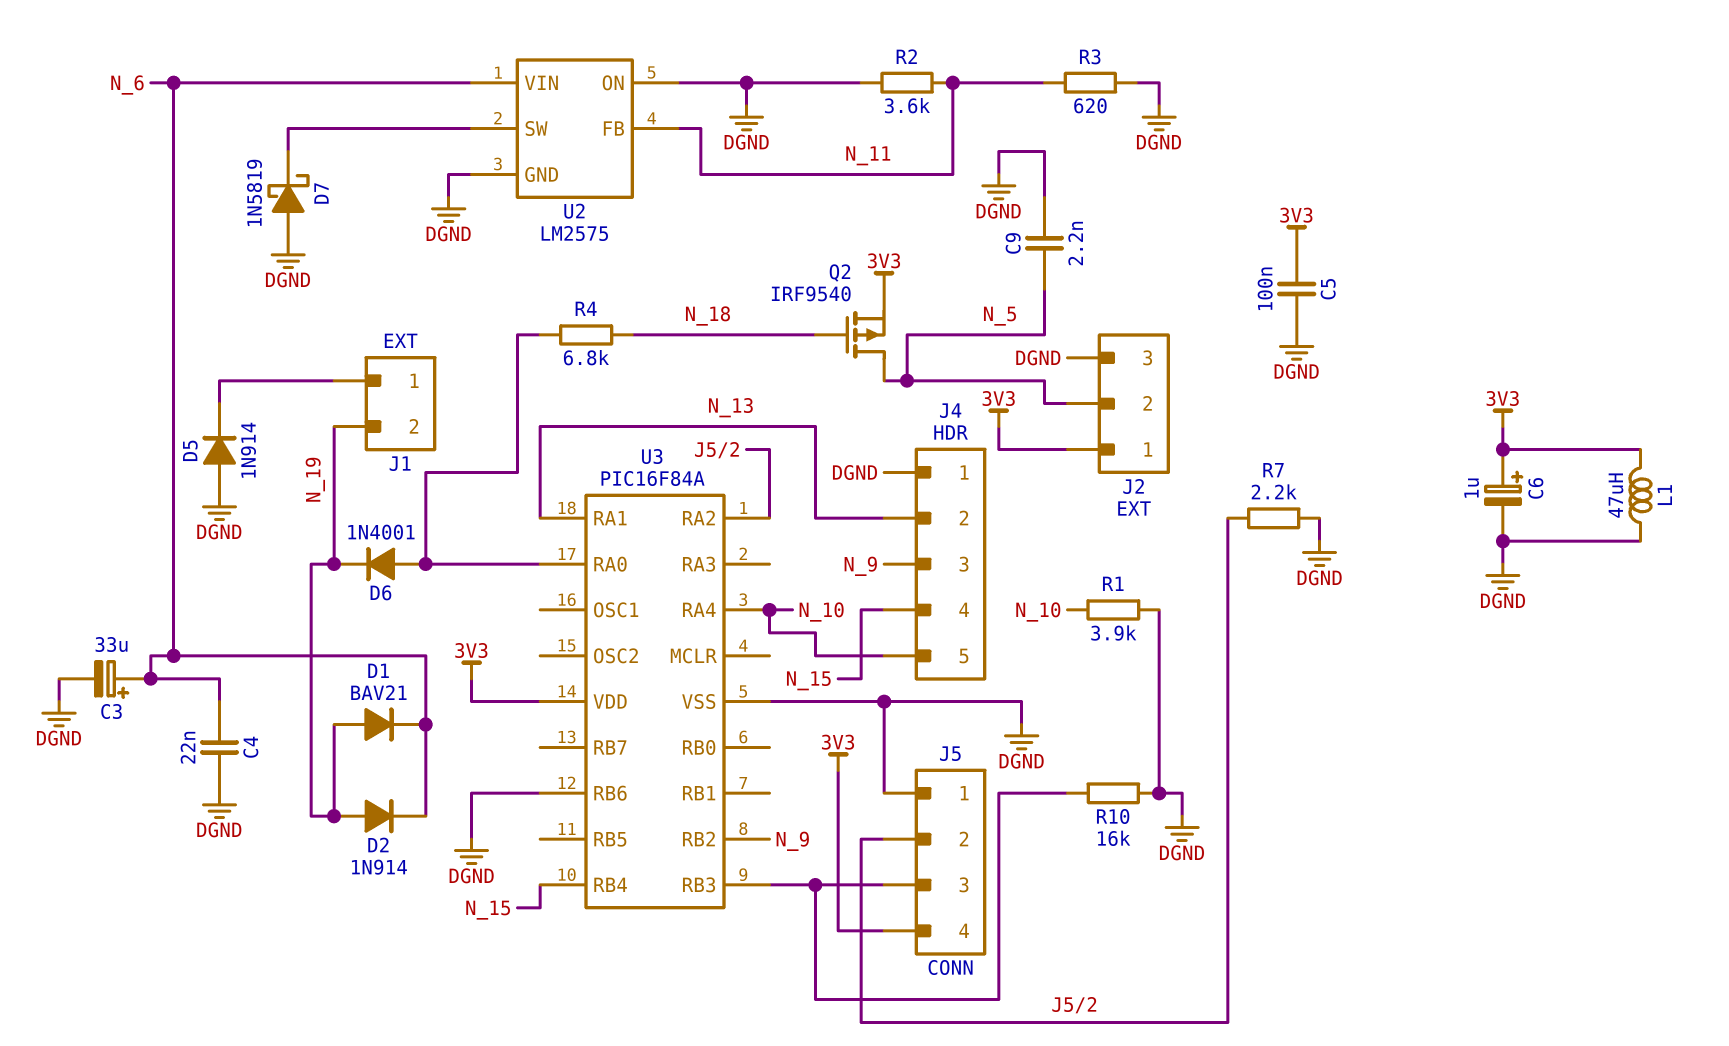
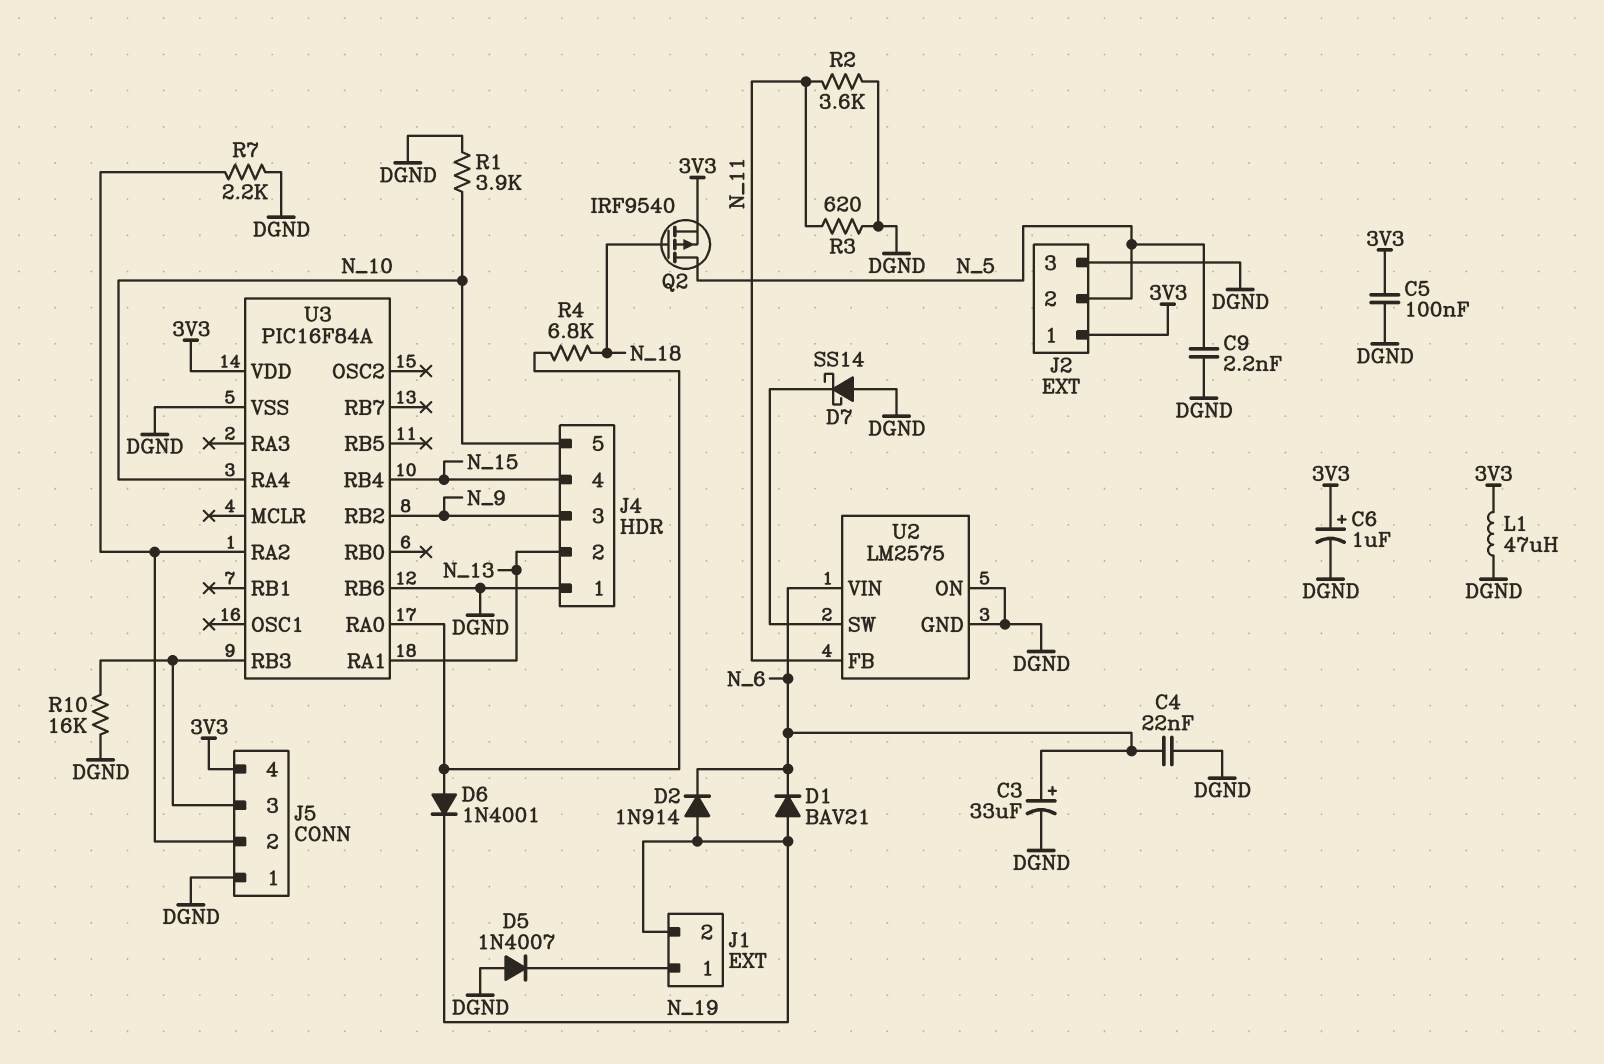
D5: diode 1N914 (A DGND, K J1/1) -> diode 1N4007 (A DGND, K J1/1)
D7: schottky 1N5819 (A DGND, K U2/SW) -> schottky SS14 (A DGND, K U2/SW)

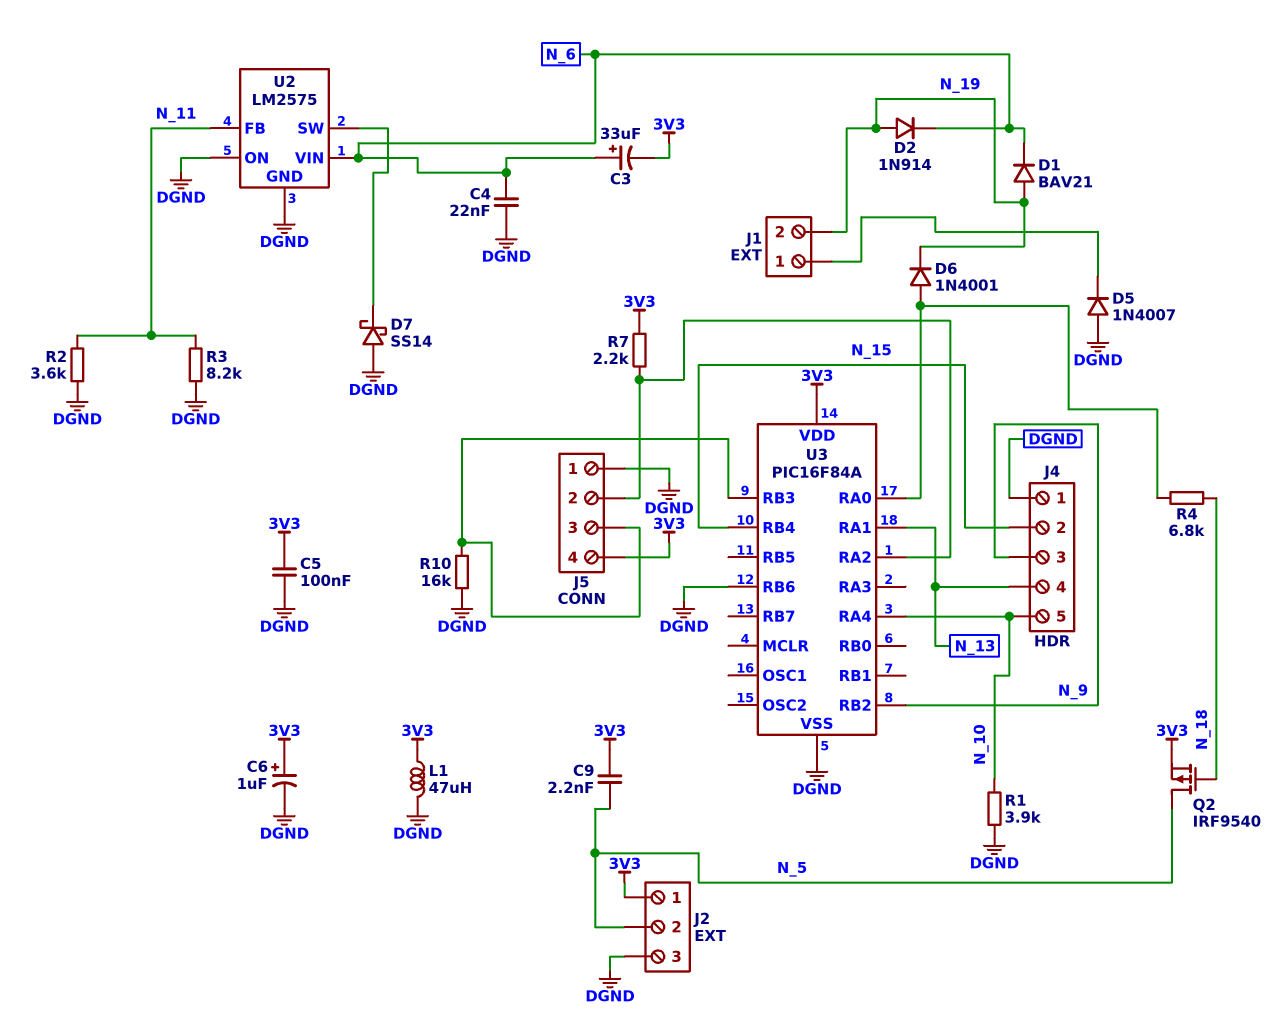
C3: 33uF (plus N_6, minus DGND) -> 33uF (plus N_6, minus 3V3)
C9: 2.2nF (DGND, N_5) -> 2.2nF (3V3, N_5)
J4 pin 2: N_13 -> N_15
J4 pin 4: N_15 -> N_13
R3: 620 (DGND, N_11) -> 8.2k (DGND, N_11)
R7: 2.2k (DGND, J5/2) -> 2.2k (3V3, J5/2)

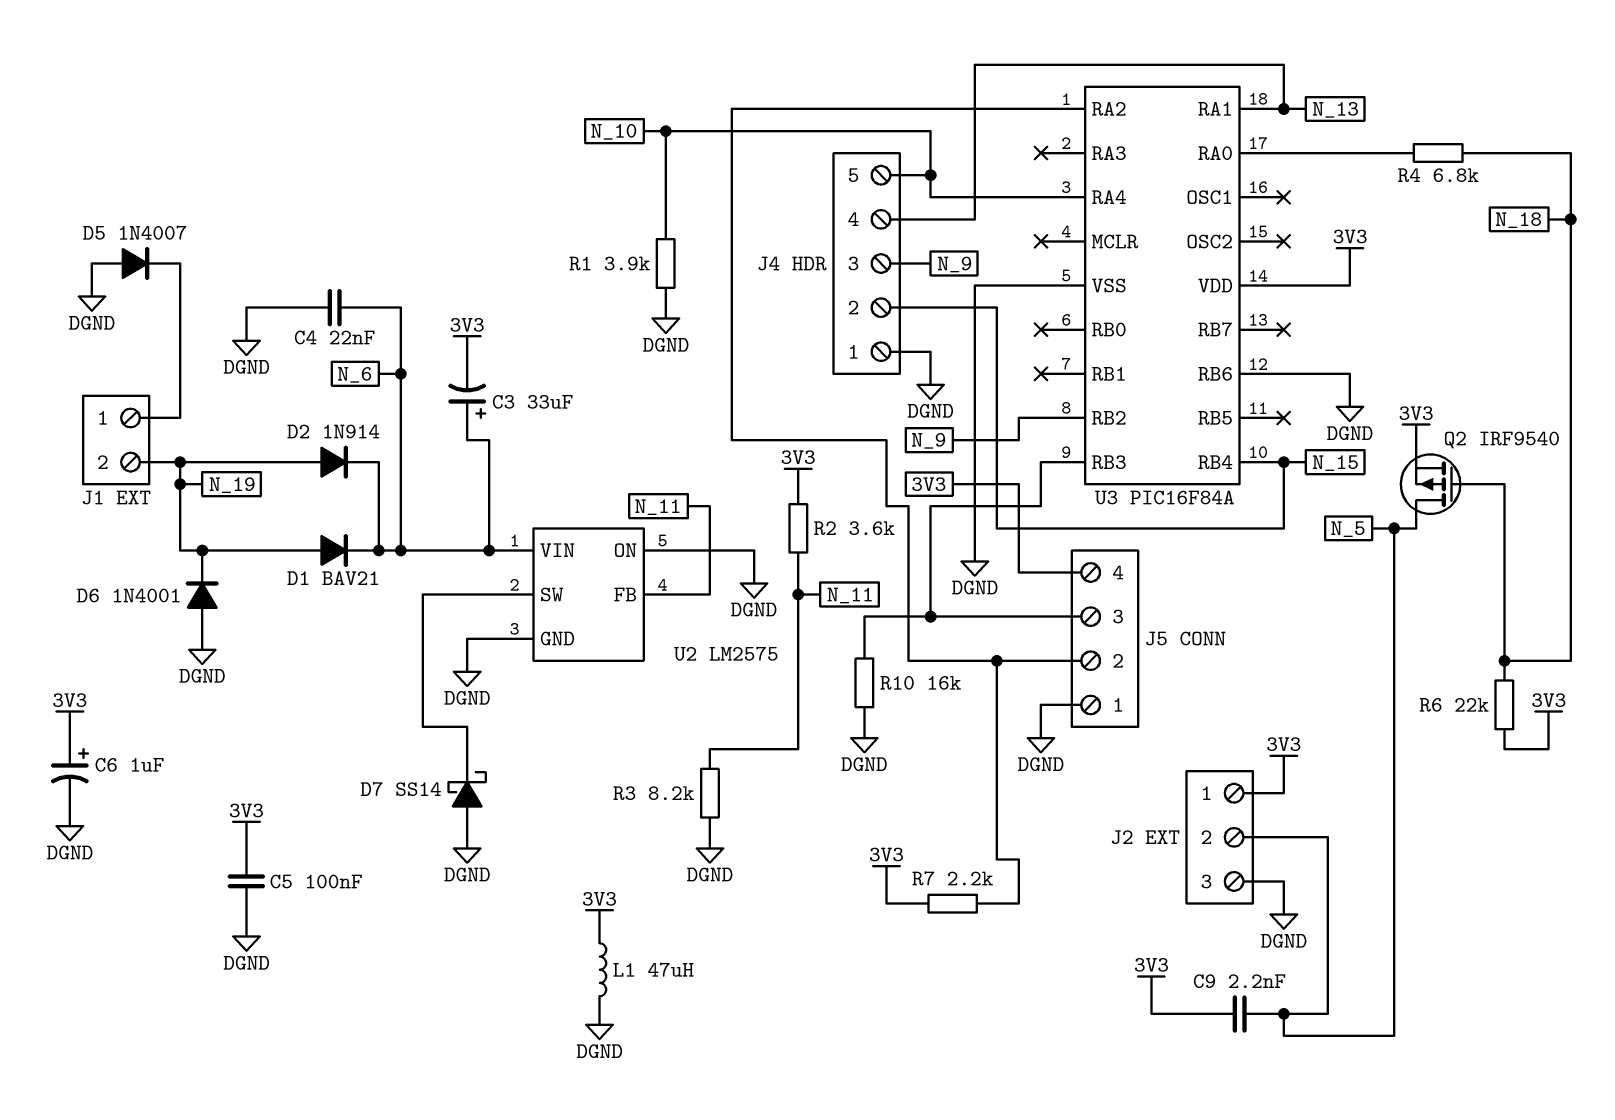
D6: diode 1N4001 (A U3/RA0, K N_19) -> diode 1N4001 (A DGND, K N_19)
R2: 3.6k (DGND, N_11) -> 3.6k (3V3, N_11)
R6: none -> 22k (3V3, N_18)

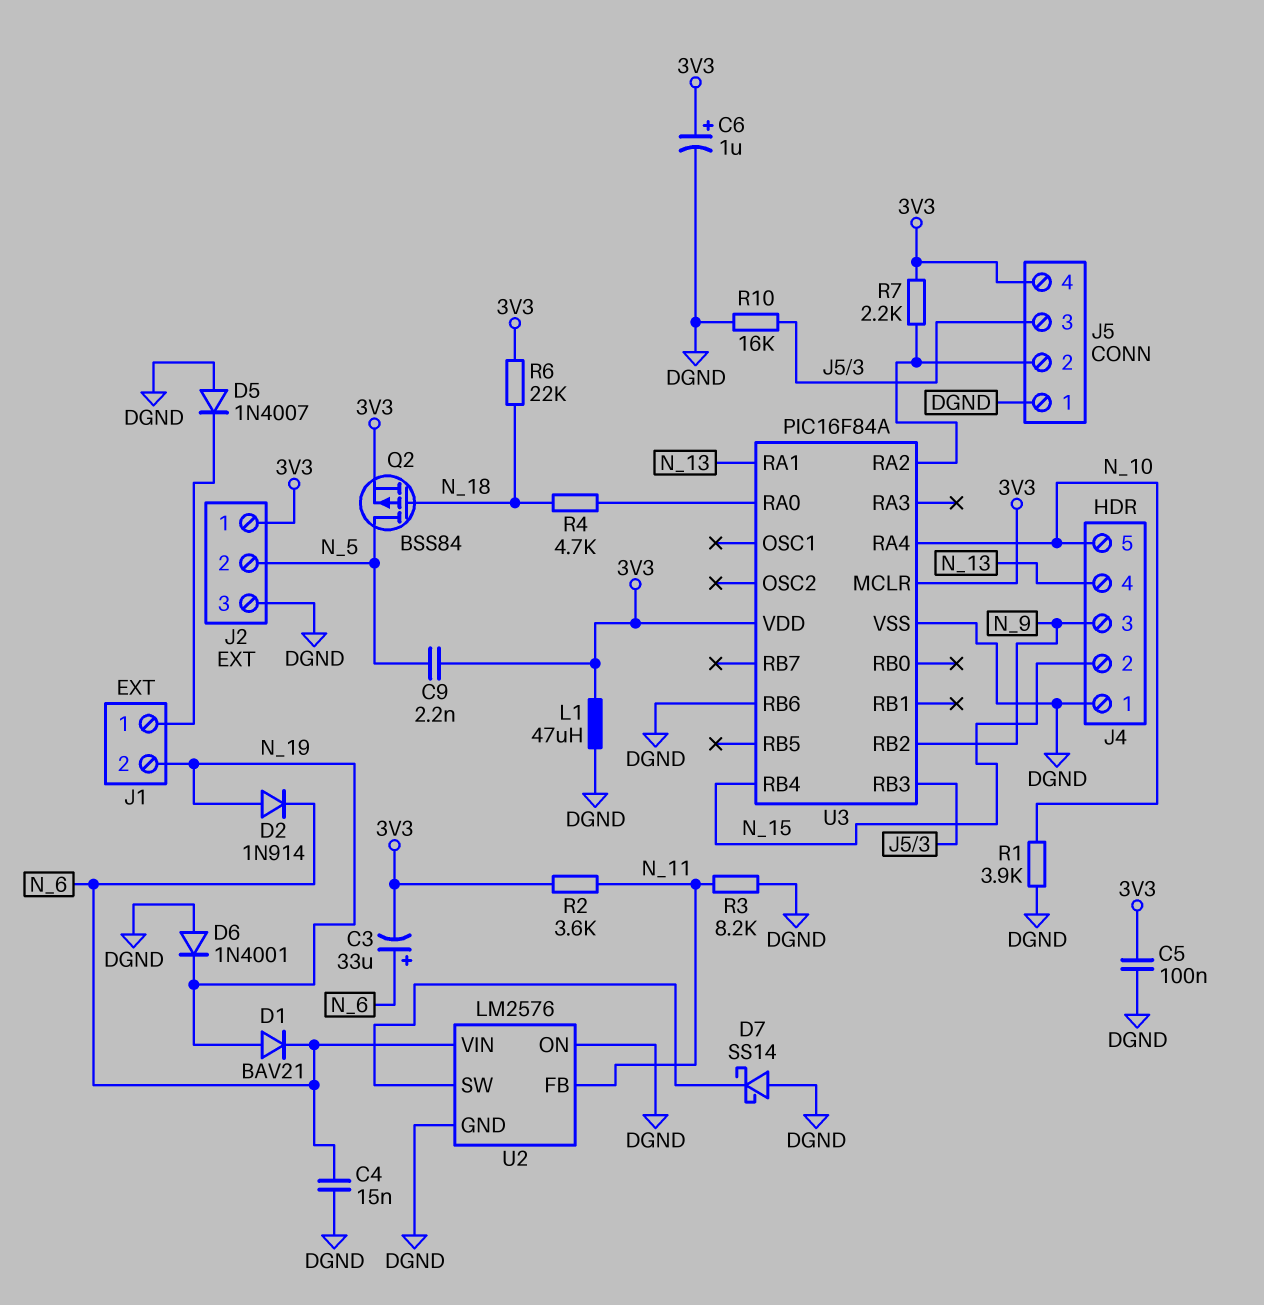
C4: 22nF (DGND, N_6) -> 15nF (DGND, N_6)
Q2: PMOS IRF9540 (G N_18, D N_5, S 3V3) -> PMOS BSS84 (G N_18, D N_5, S 3V3)
R4: 6.8k (N_18, U3/RA0) -> 4.7k (N_18, U3/RA0)
U2: LM2575 -> LM2576
U3 pin MCLR: none -> 3V3

